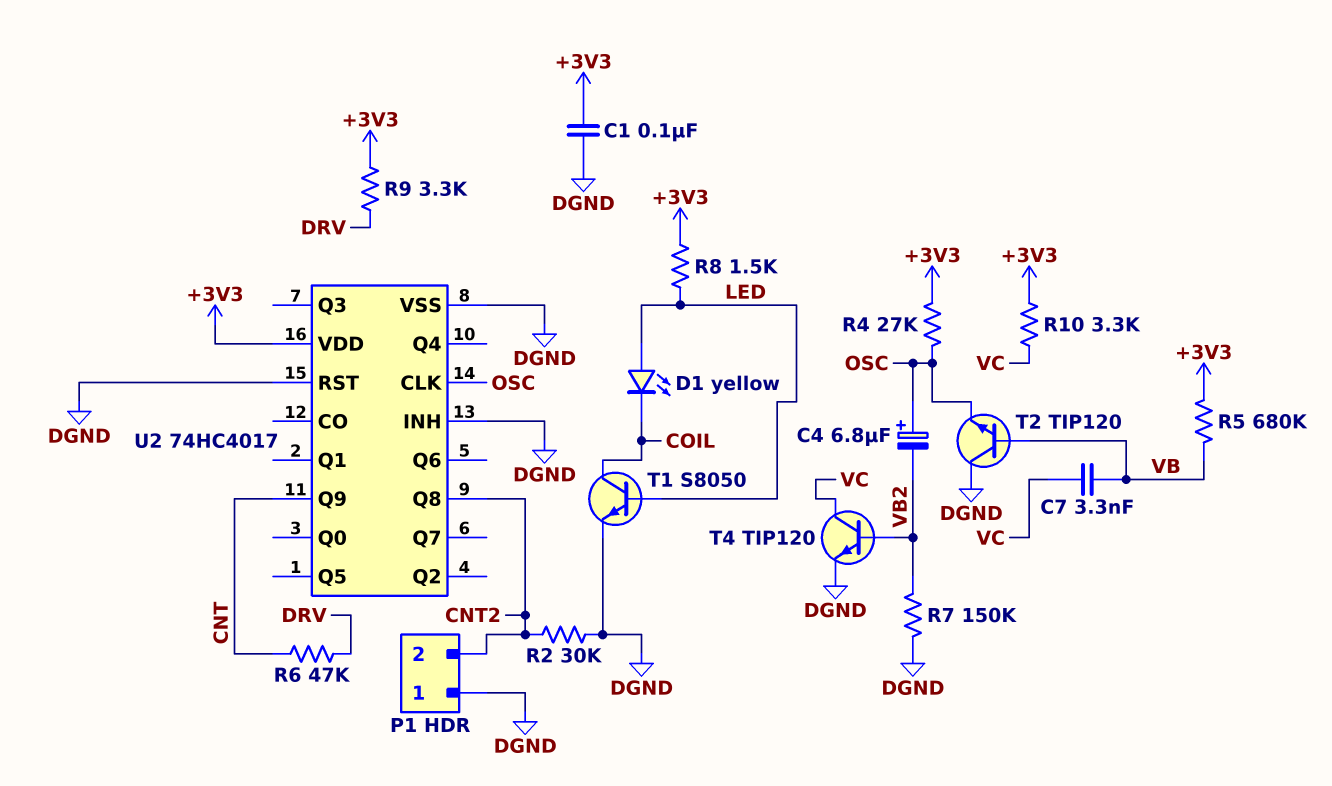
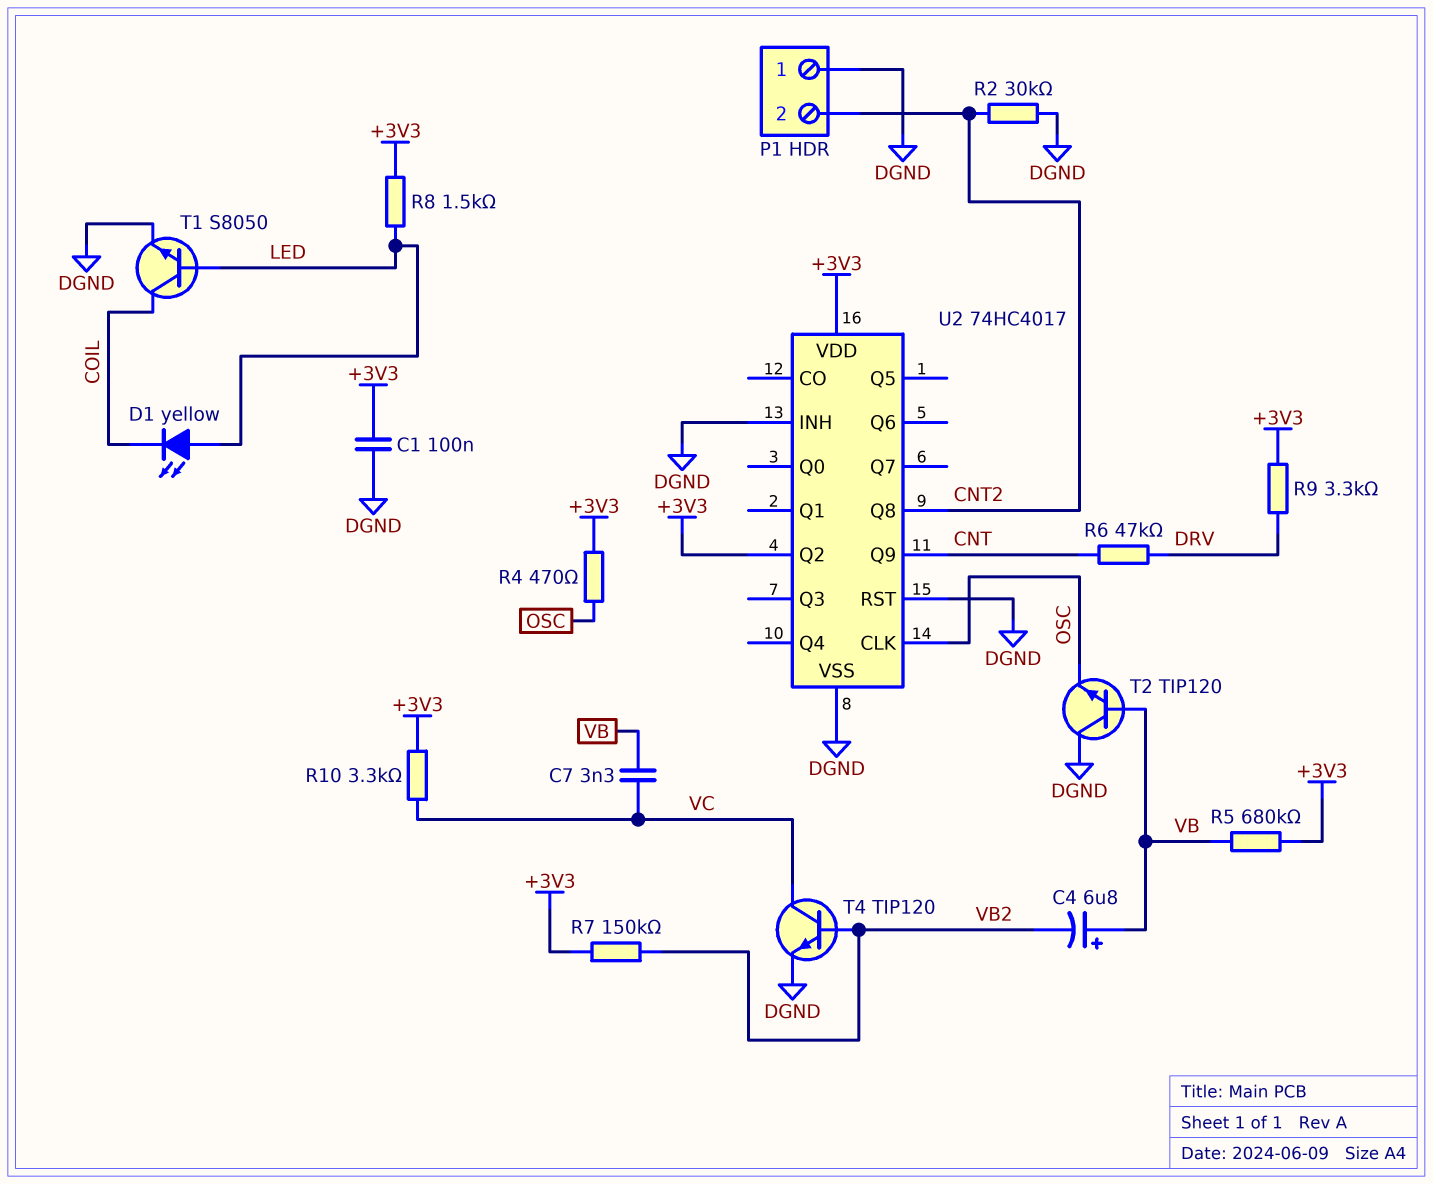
C4: 6.8uF (plus OSC, minus VB2) -> 6.8uF (plus VB, minus VB2)
R4: 27k (+3V3, OSC) -> 470 (+3V3, OSC)
R7: 150k (DGND, VB2) -> 150k (+3V3, VB2)
U2 pin Q2: none -> +3V3

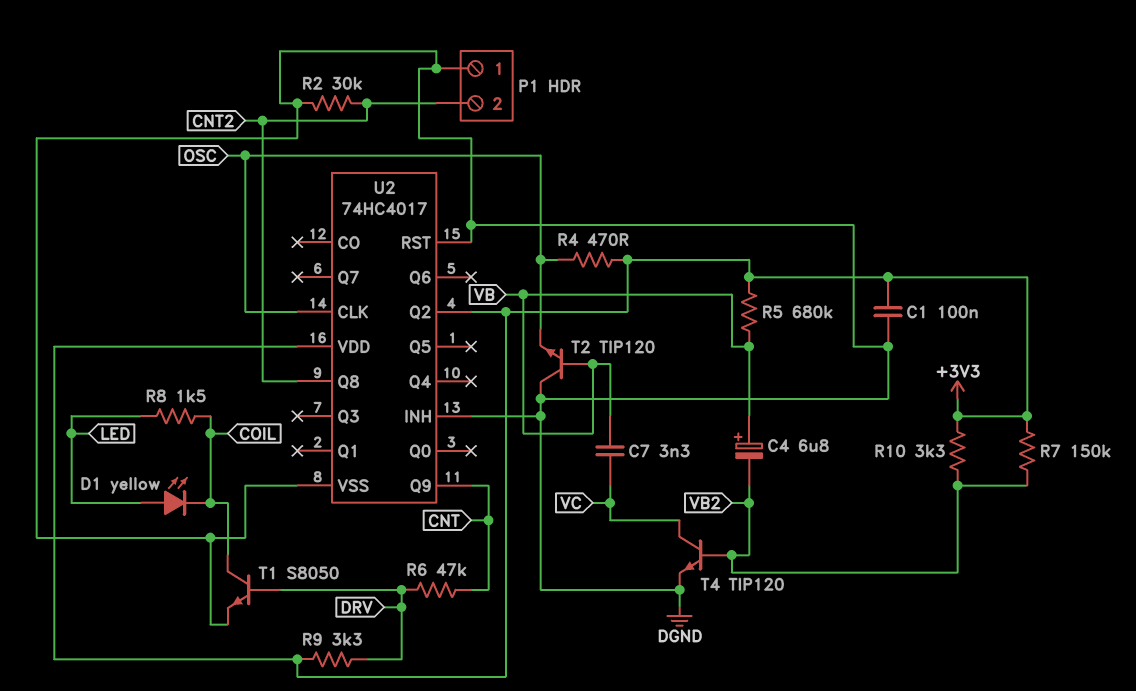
R8: 1.5k (+3V3, LED) -> 1.5k (COIL, LED)
R10: 3.3k (+3V3, VC) -> 3.3k (+3V3, VB2)
T1: NPN S8050 (B LED, C COIL, E DGND) -> NPN S8050 (B DRV, C COIL, E DGND)

